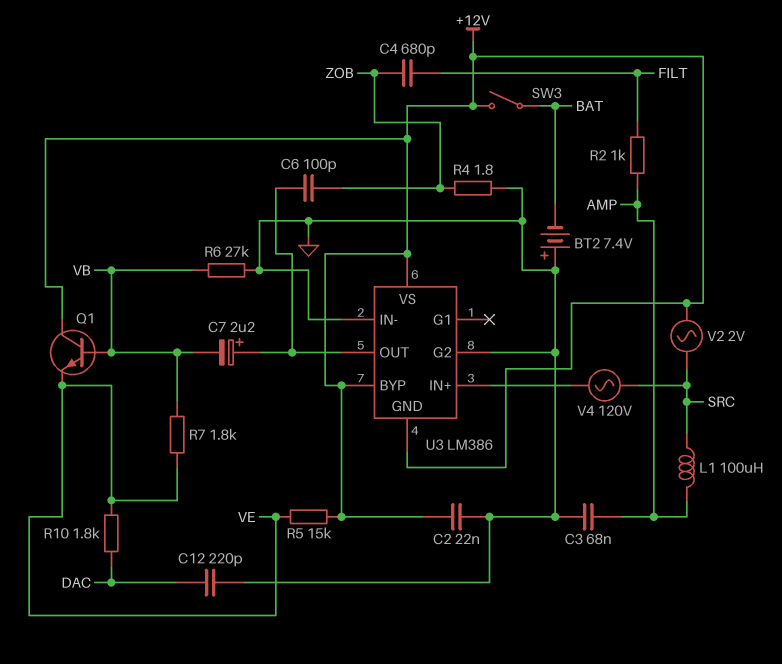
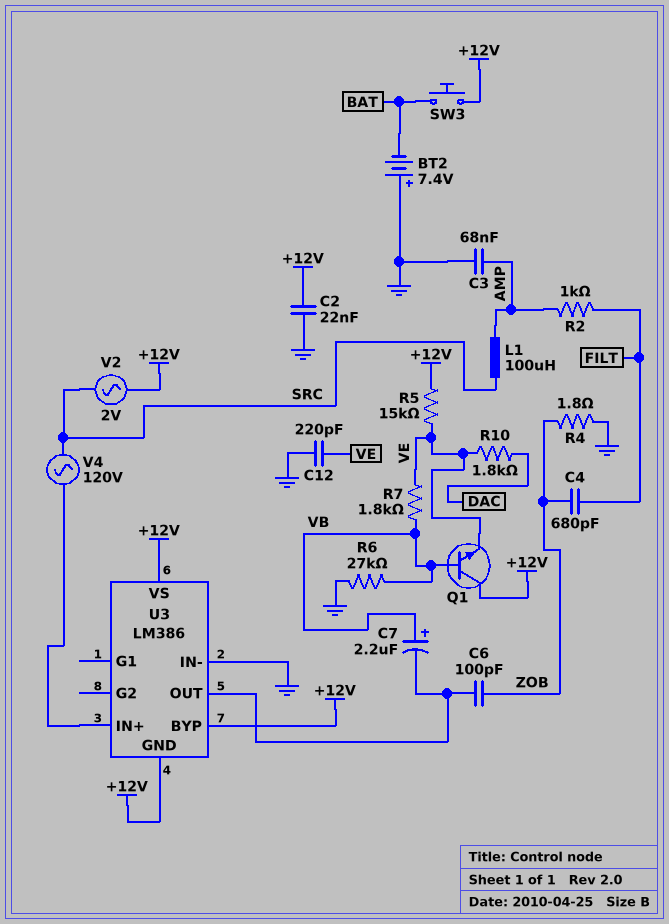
C7: 2.2uF (plus U3/OUT, minus VB) -> 2.2uF (plus VB, minus U3/OUT)
C12: 220pF (DAC, GND) -> 220pF (GND, VE)
SW3: switch (+12V, BAT) -> button (+12V, BAT)
U3 pin G2: GND -> none

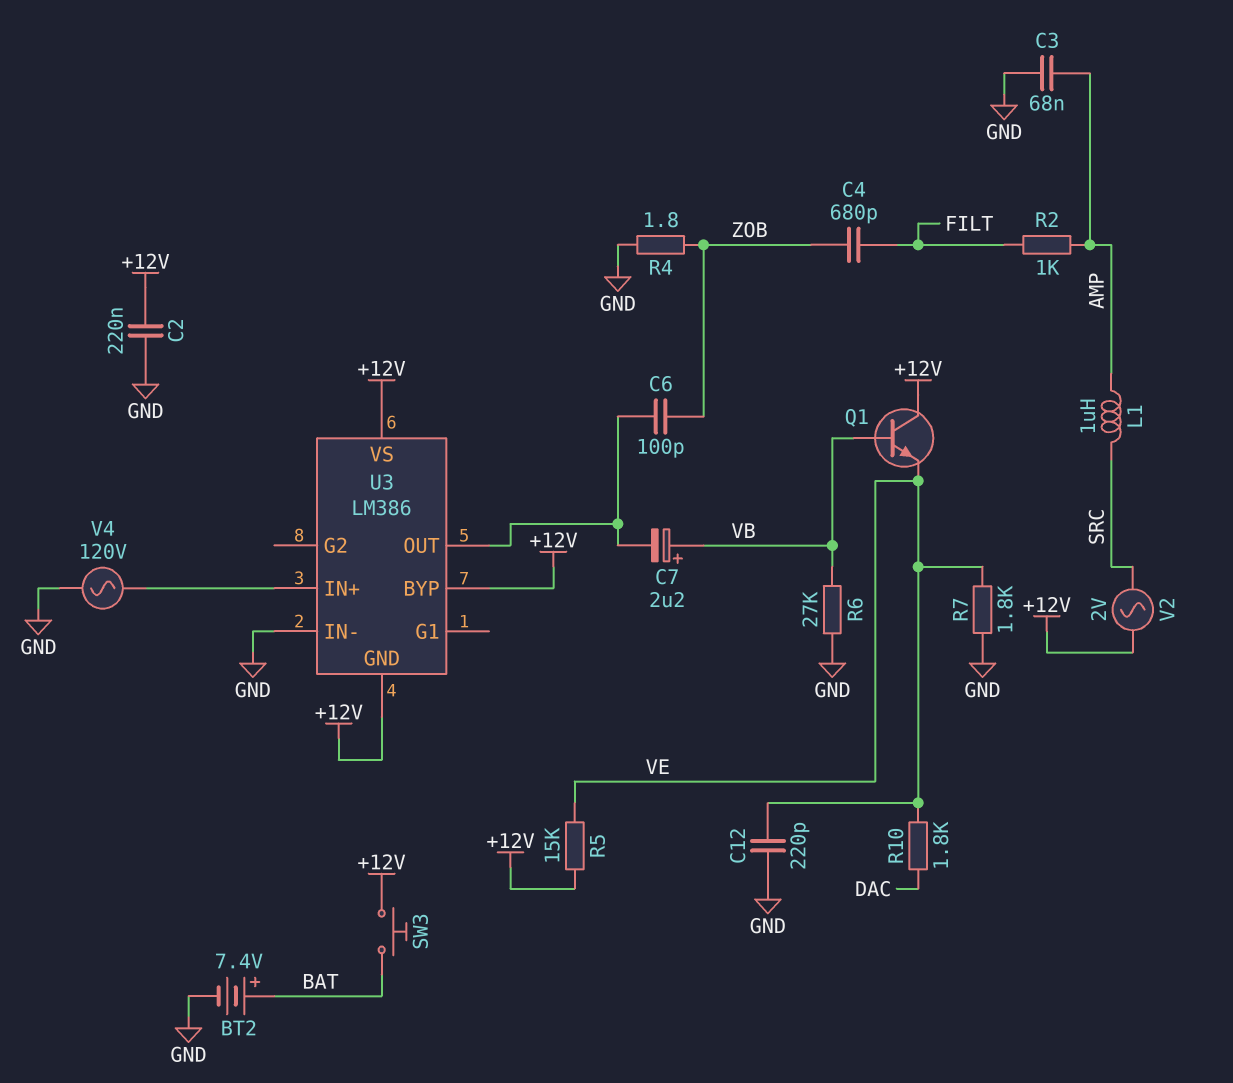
BT2: 7.4V (plus GND, minus BAT) -> 7.4V (plus BAT, minus GND)
C2: 22nF (+12V, GND) -> 220nF (+12V, GND)
L1: 100uH (AMP, SRC) -> 1uH (AMP, SRC)
R7: 1.8k (VB, VE) -> 1.8k (GND, VE)
V4: AC 120V (SRC, U3/IN+) -> AC 120V (GND, U3/IN+)

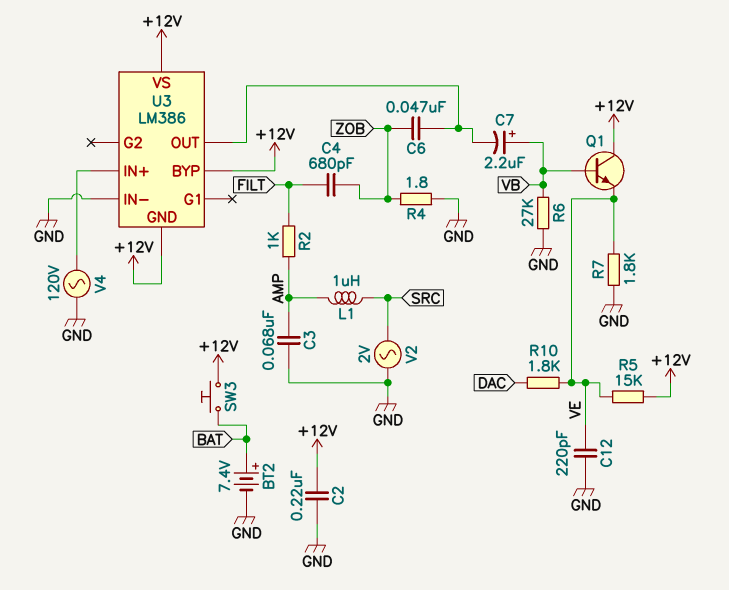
C6: 100pF (U3/OUT, ZOB) -> 47nF (U3/OUT, ZOB)
V2: AC 2V (+12V, SRC) -> AC 2V (GND, SRC)

